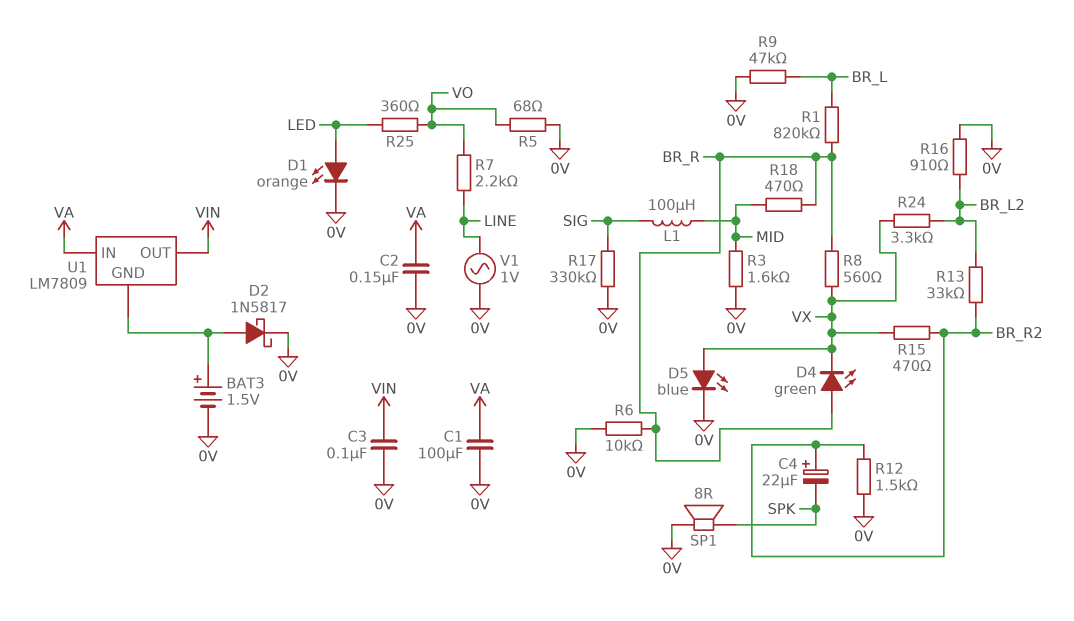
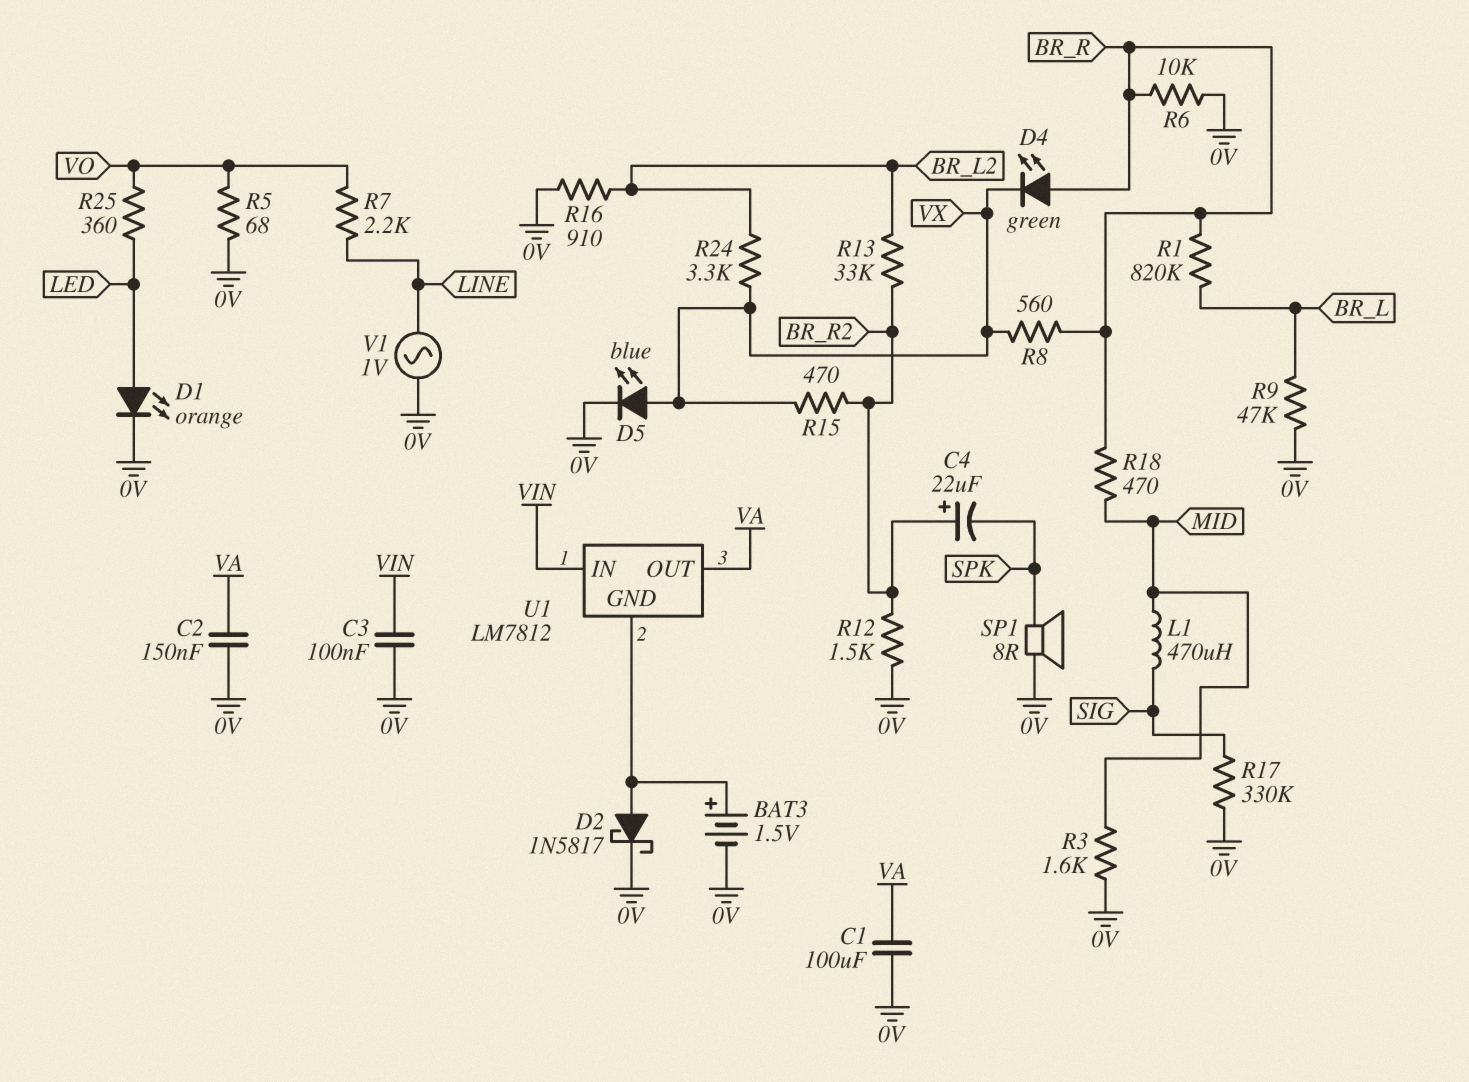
L1: 100uH (MID, SIG) -> 470uH (MID, SIG)
U1: LM7809 -> LM7812
U1 pin IN: VA -> VIN
U1 pin OUT: VIN -> VA

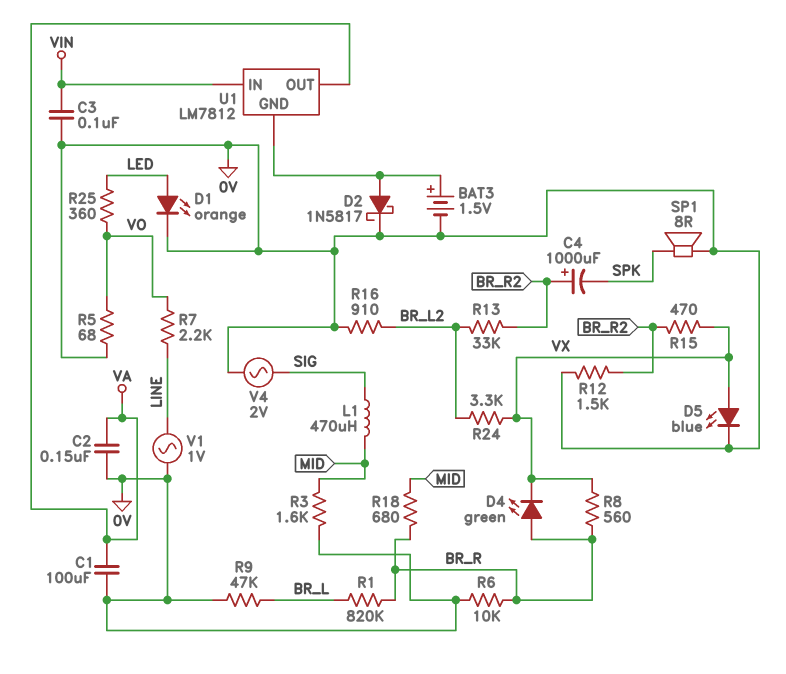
C4: 22uF (plus BR_R2, minus SPK) -> 1000uF (plus BR_R2, minus SPK)
R17: 330k (0V, SIG) -> none
R18: 470 (BR_R, MID) -> 680 (BR_R, MID)
V4: none -> AC 2V (0V, SIG)

